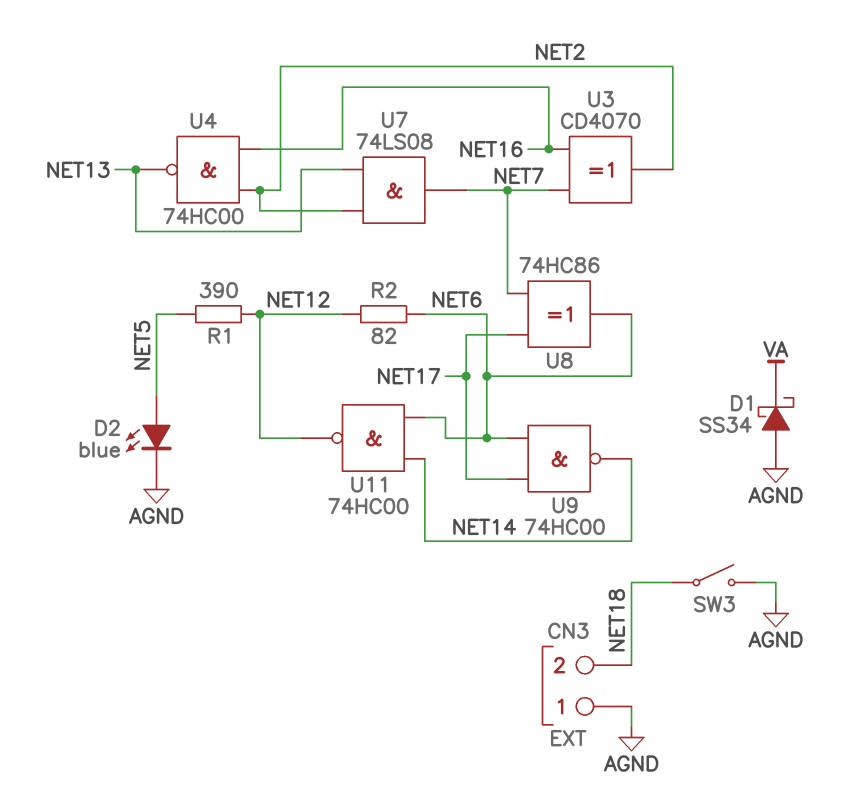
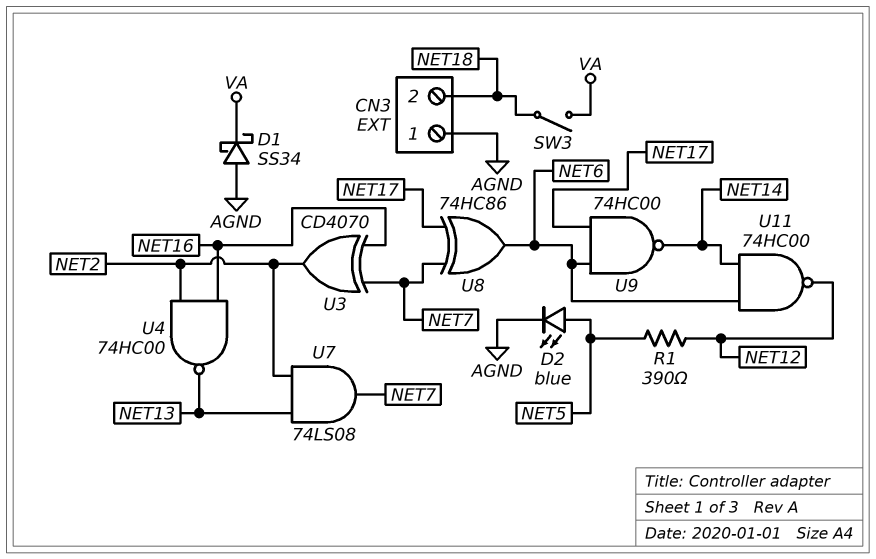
R2: 82 (NET6, NET12) -> none
SW3: switch (AGND, NET18) -> switch (NET18, VA)

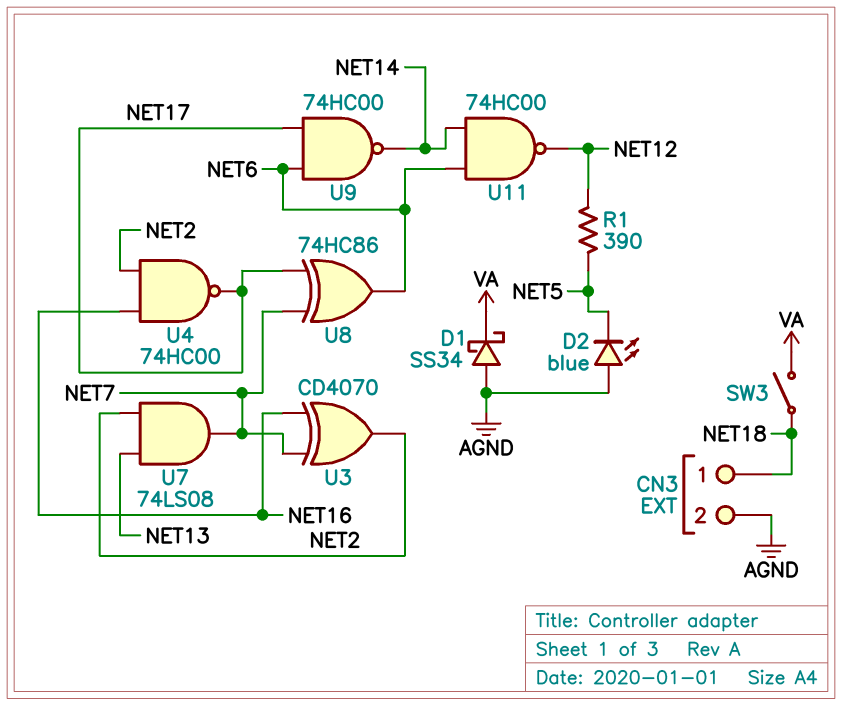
CN3 pin 1: AGND -> NET18
CN3 pin 2: NET18 -> AGND
D2: LED blue (A NET5, K AGND) -> LED blue (A AGND, K NET5)
U4: NAND 74HC00 (in NET2, in NET16, out NET13) -> NAND 74HC00 (in NET2, in NET16, out NET17)

